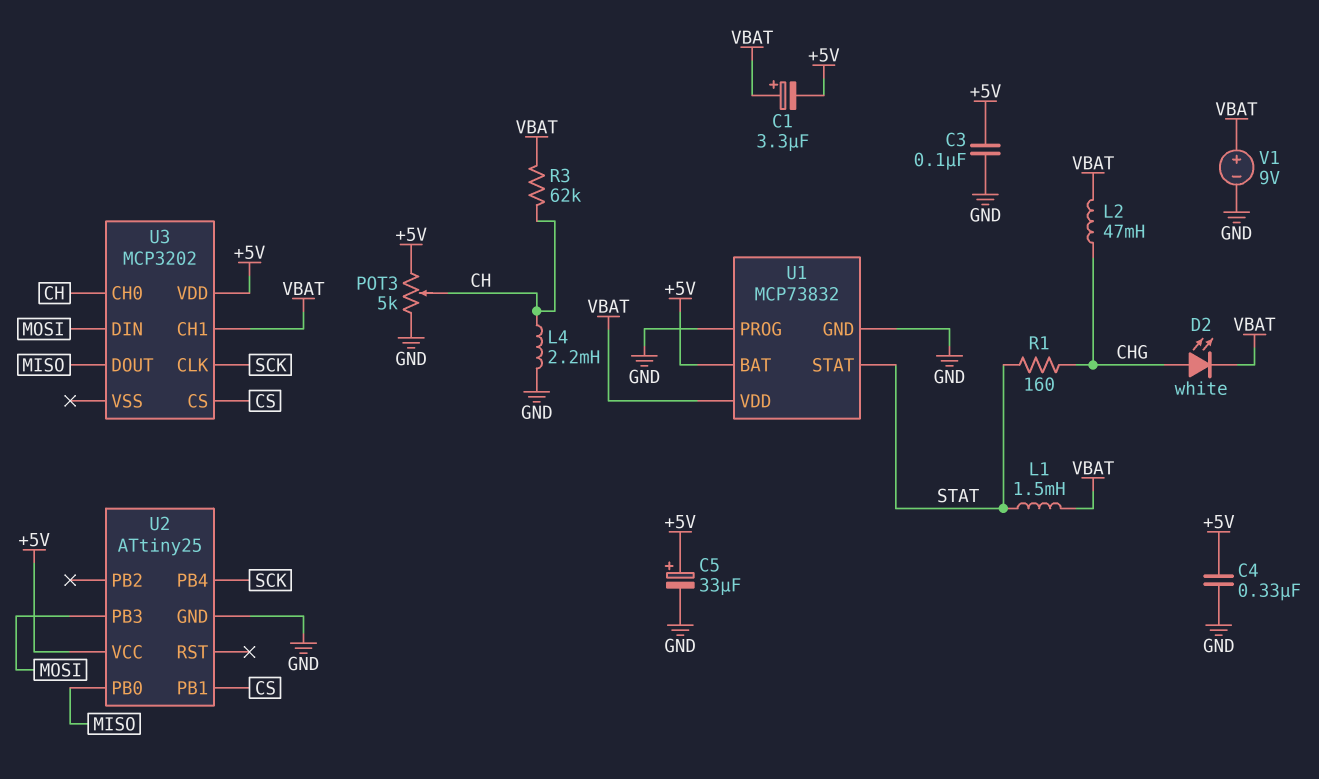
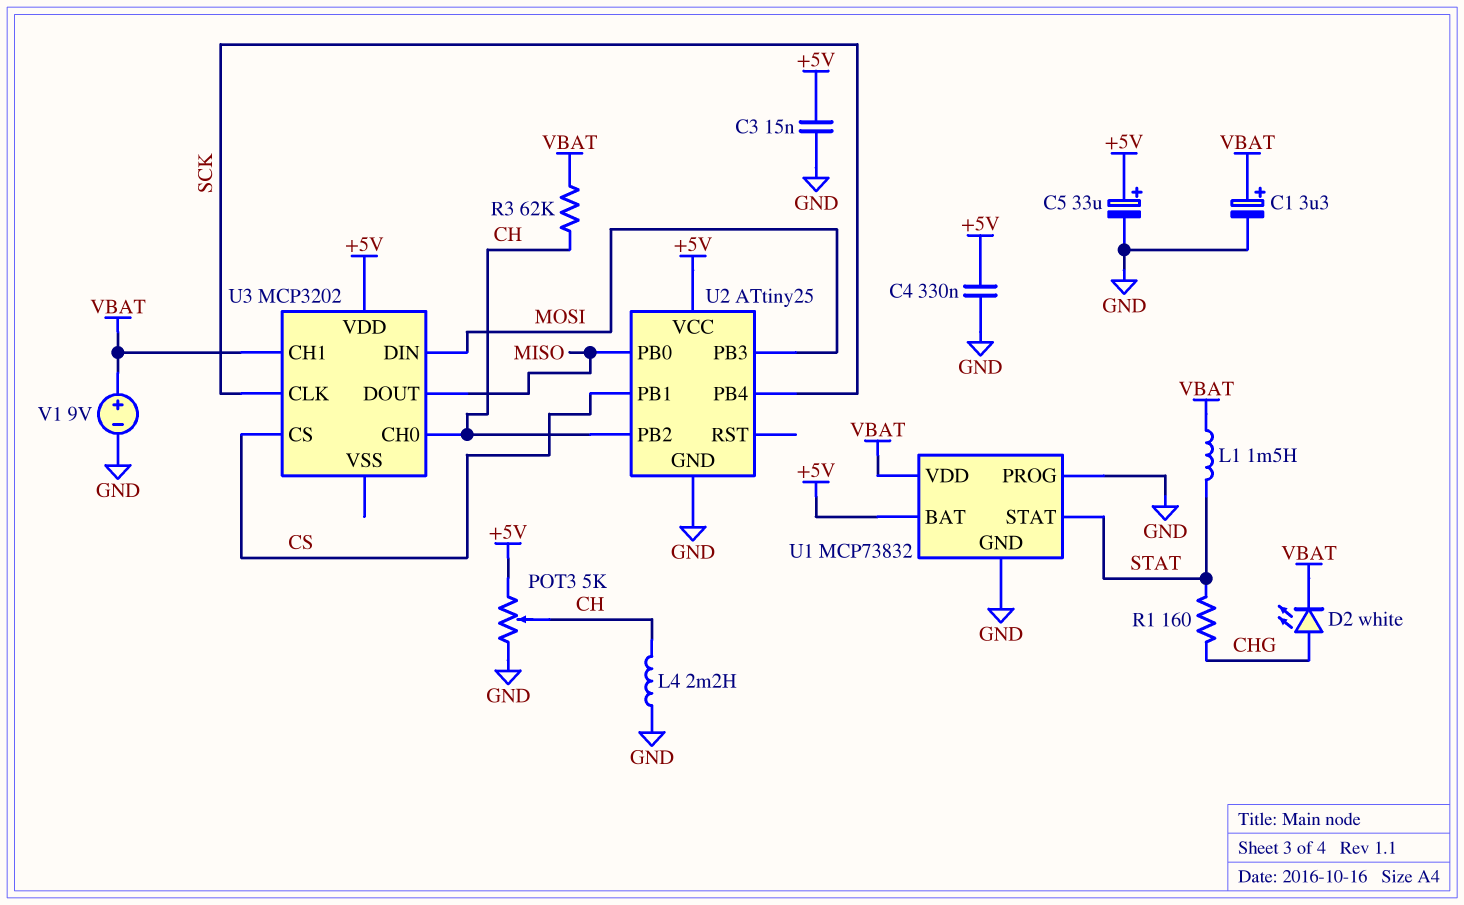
C1: 3.3uF (plus VBAT, minus +5V) -> 3.3uF (plus VBAT, minus GND)
C3: 100nF (+5V, GND) -> 15nF (+5V, GND)
L2: 47mH (CHG, VBAT) -> none
U2 pin PB2: none -> CH

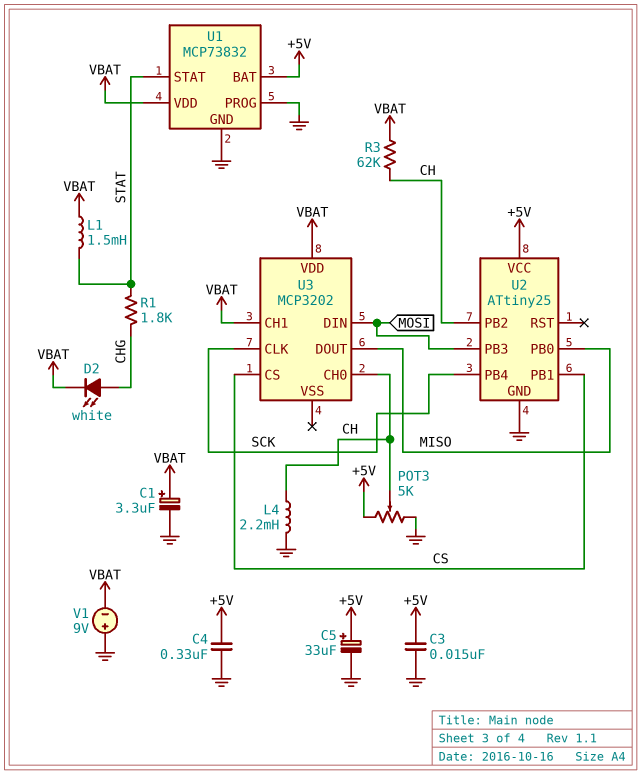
R1: 160 (CHG, STAT) -> 1.8k (CHG, STAT)
U3 pin VDD: +5V -> VBAT
V1: 9V (plus VBAT, minus GND) -> 9V (plus GND, minus VBAT)

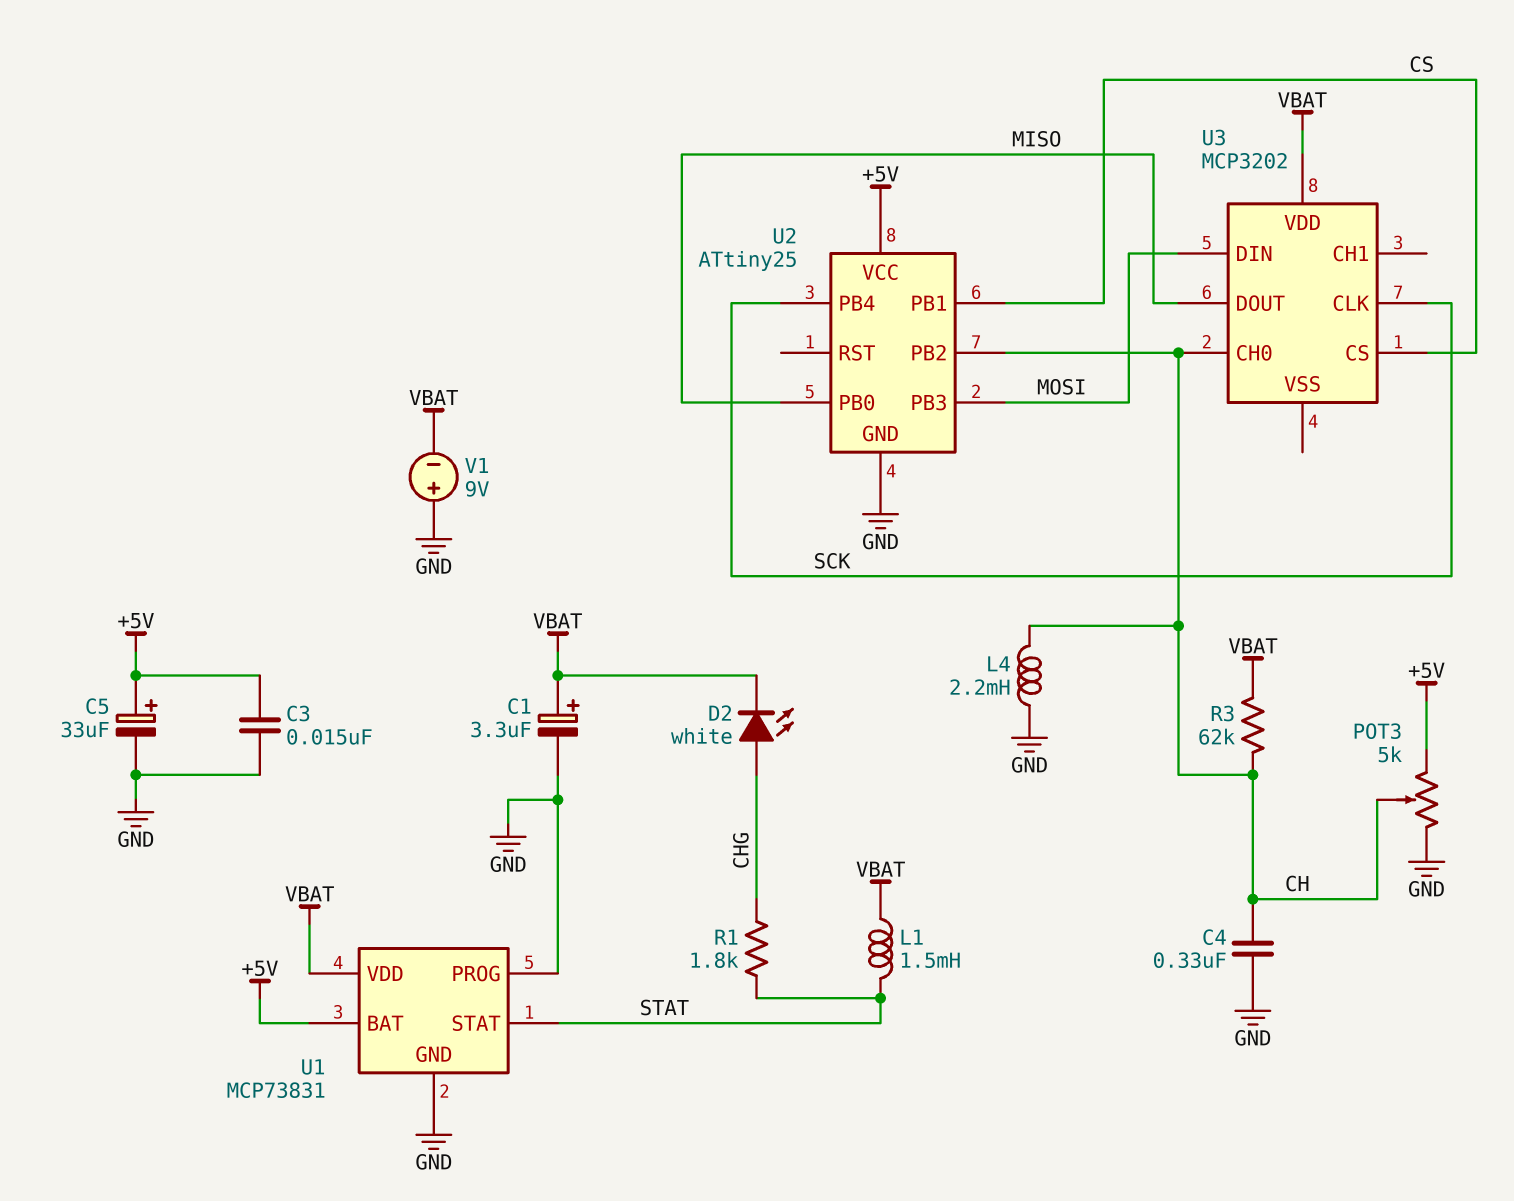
C4: 330nF (+5V, GND) -> 330nF (CH, GND)
U1: MCP73832 -> MCP73831
U3 pin CH1: VBAT -> none

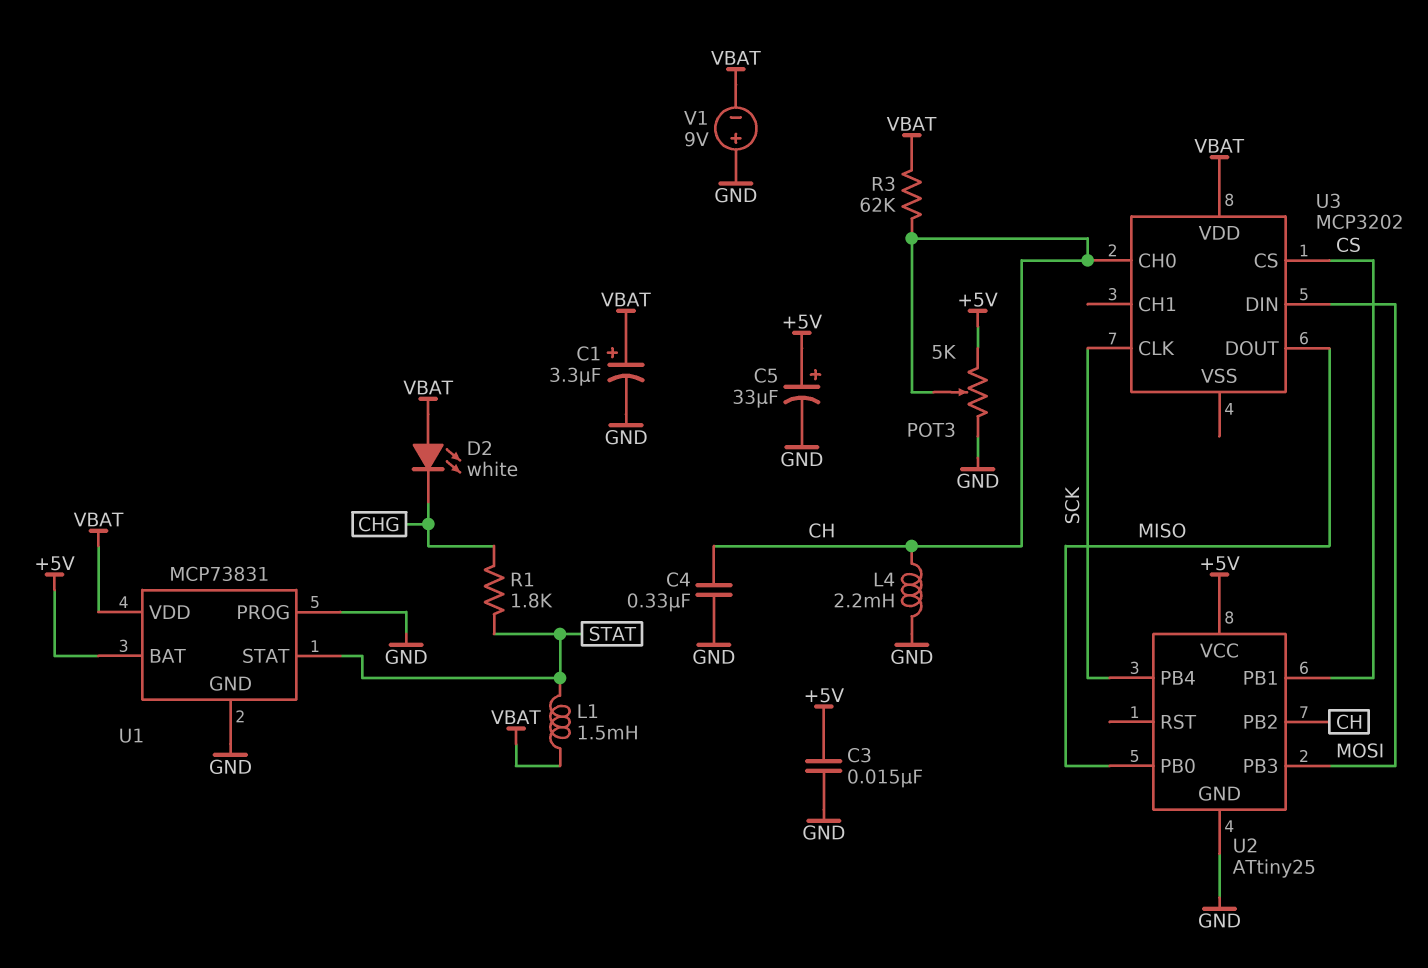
D2: LED white (A CHG, K VBAT) -> LED white (A VBAT, K CHG)

